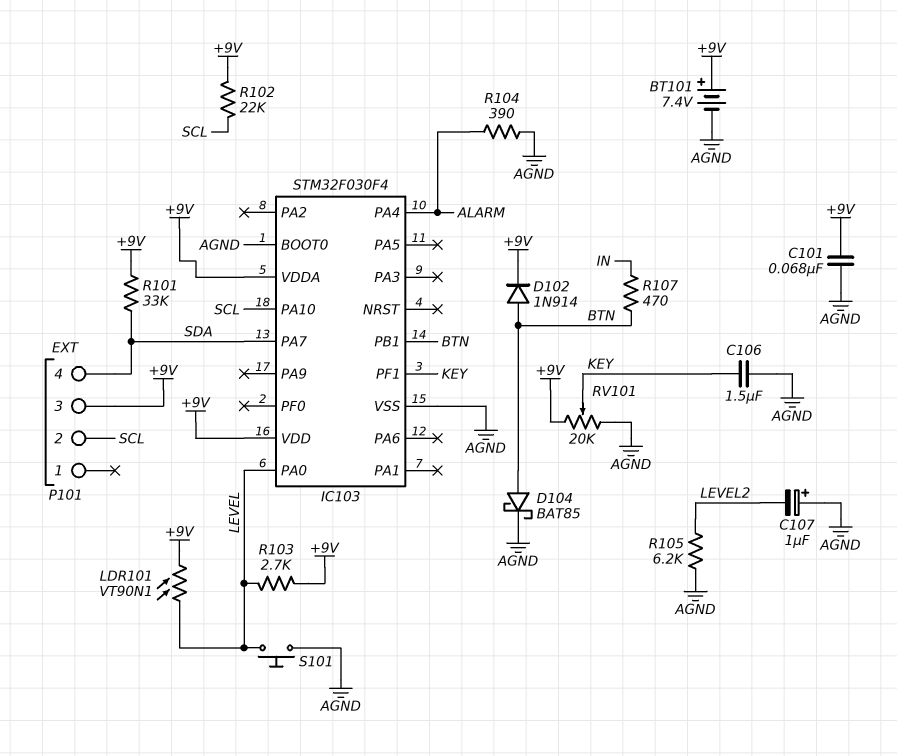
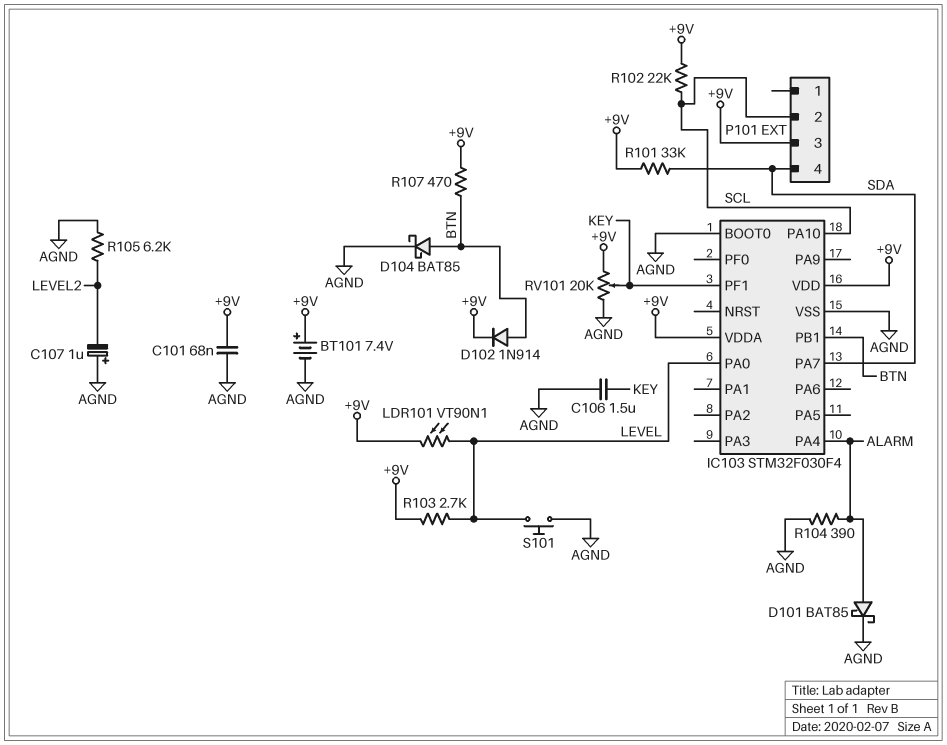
D101: none -> schottky BAT85 (A ALARM, K AGND)
R107: 470 (BTN, IN) -> 470 (+9V, BTN)

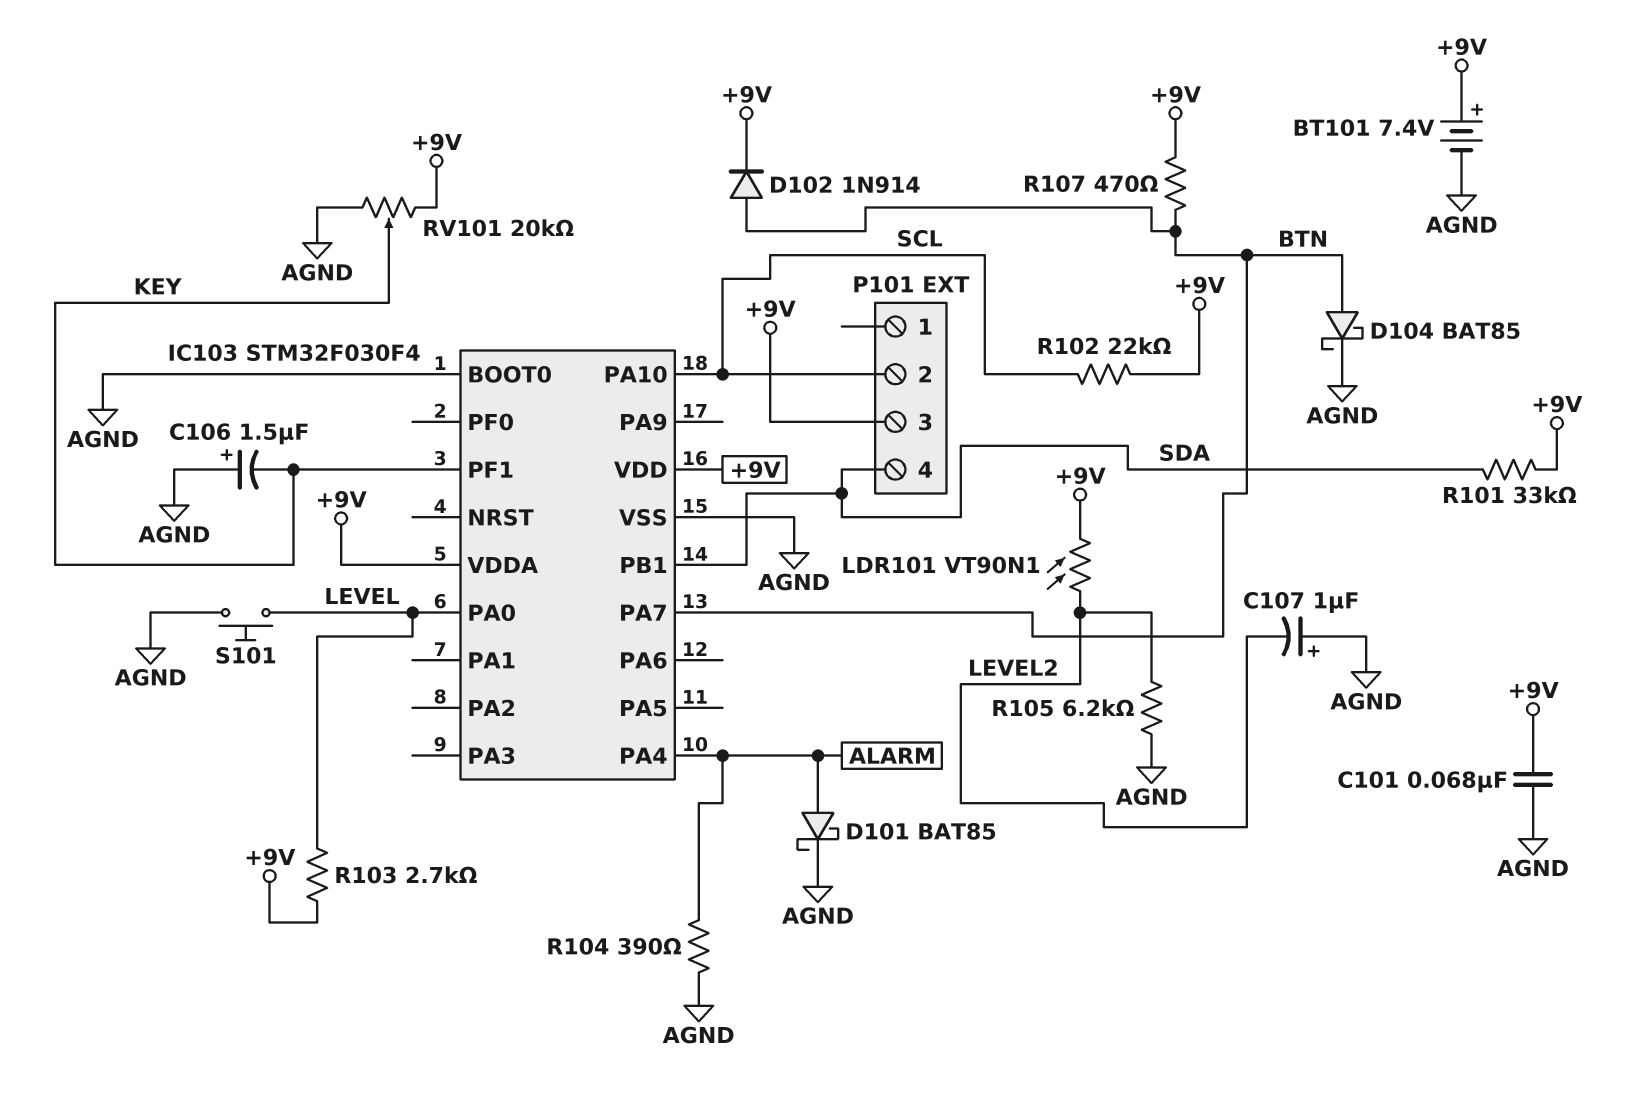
C106: 1.5uF (AGND, KEY) -> 1.5uF (plus AGND, minus KEY)
IC103 pin PA7: SDA -> BTN
IC103 pin PB1: BTN -> SDA
LDR101: VT90N1 (+9V, LEVEL) -> VT90N1 (+9V, LEVEL2)

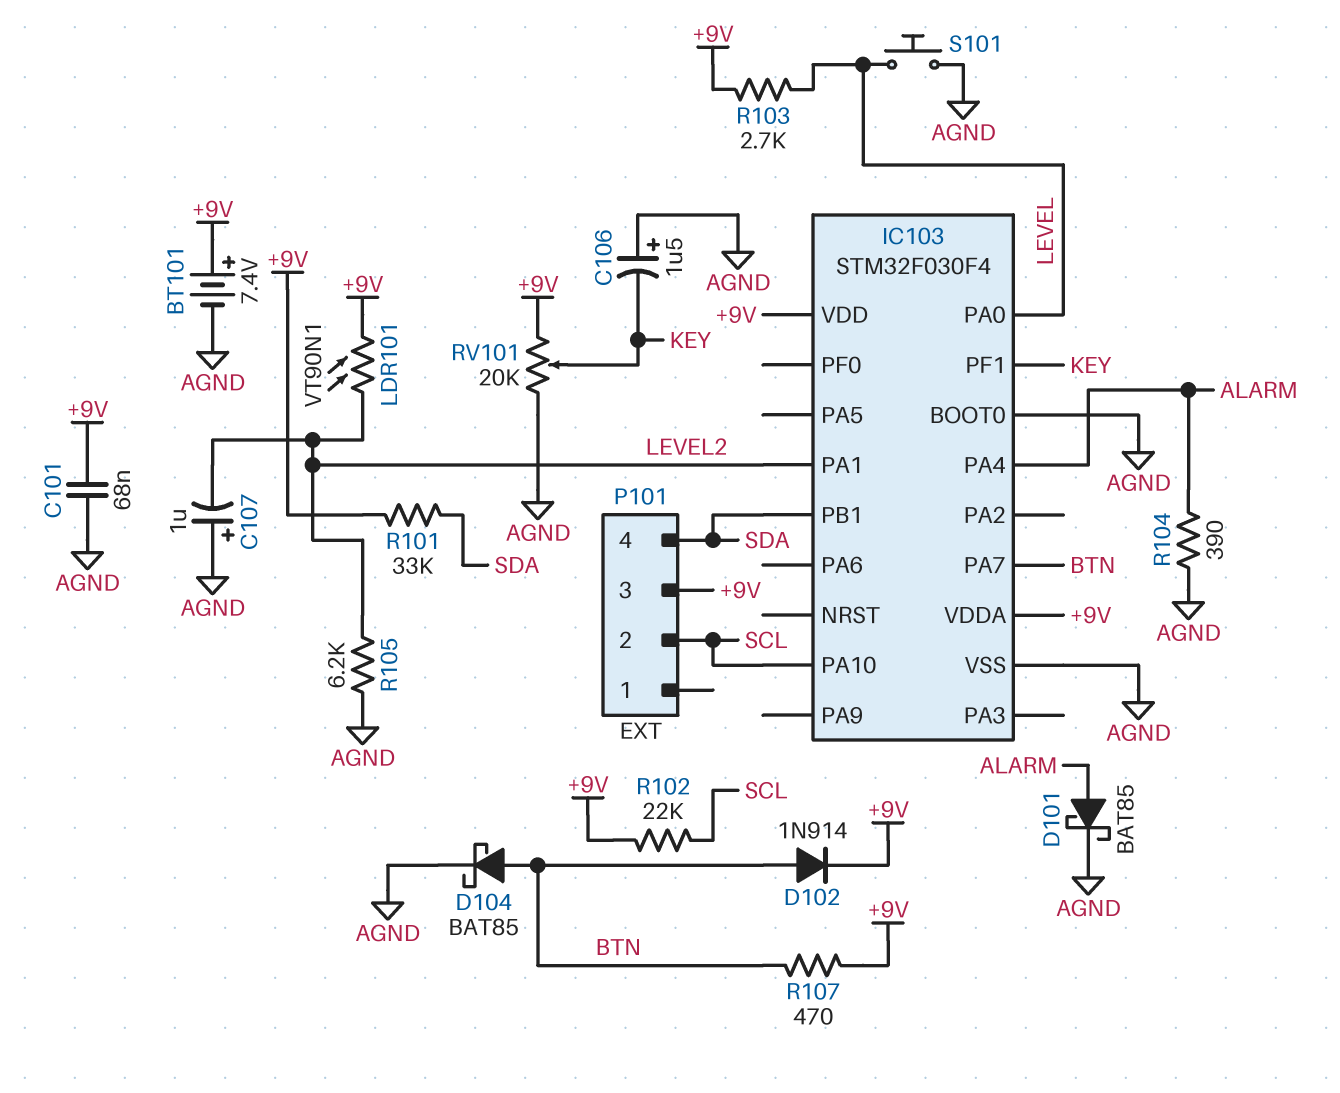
IC103 pin PA1: none -> LEVEL2

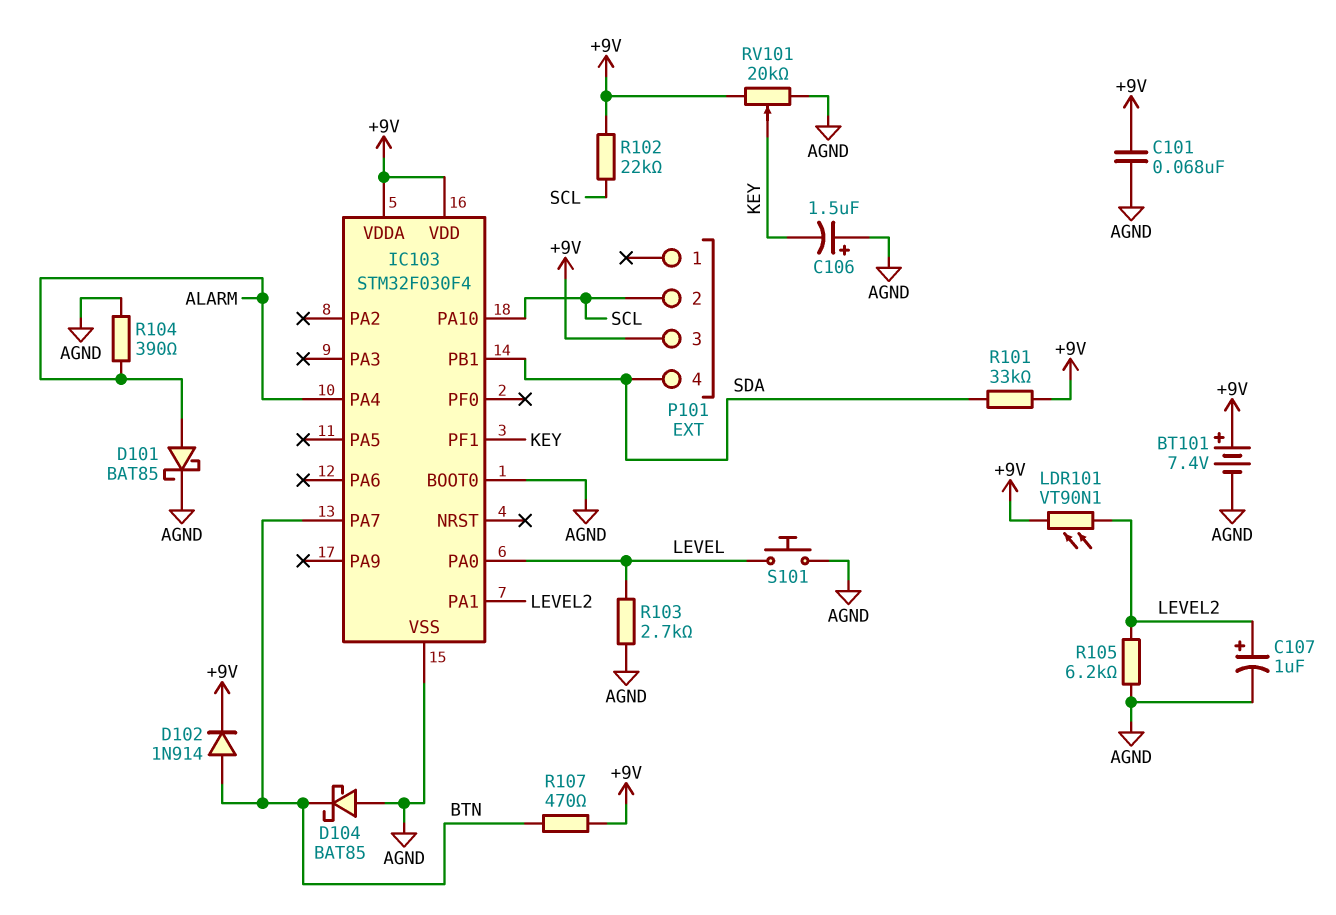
C107: 1uF (plus AGND, minus LEVEL2) -> 1uF (plus LEVEL2, minus AGND)
D104: schottky BAT85 (A BTN, K AGND) -> schottky BAT85 (A AGND, K BTN)
R103: 2.7k (+9V, LEVEL) -> 2.7k (AGND, LEVEL)

